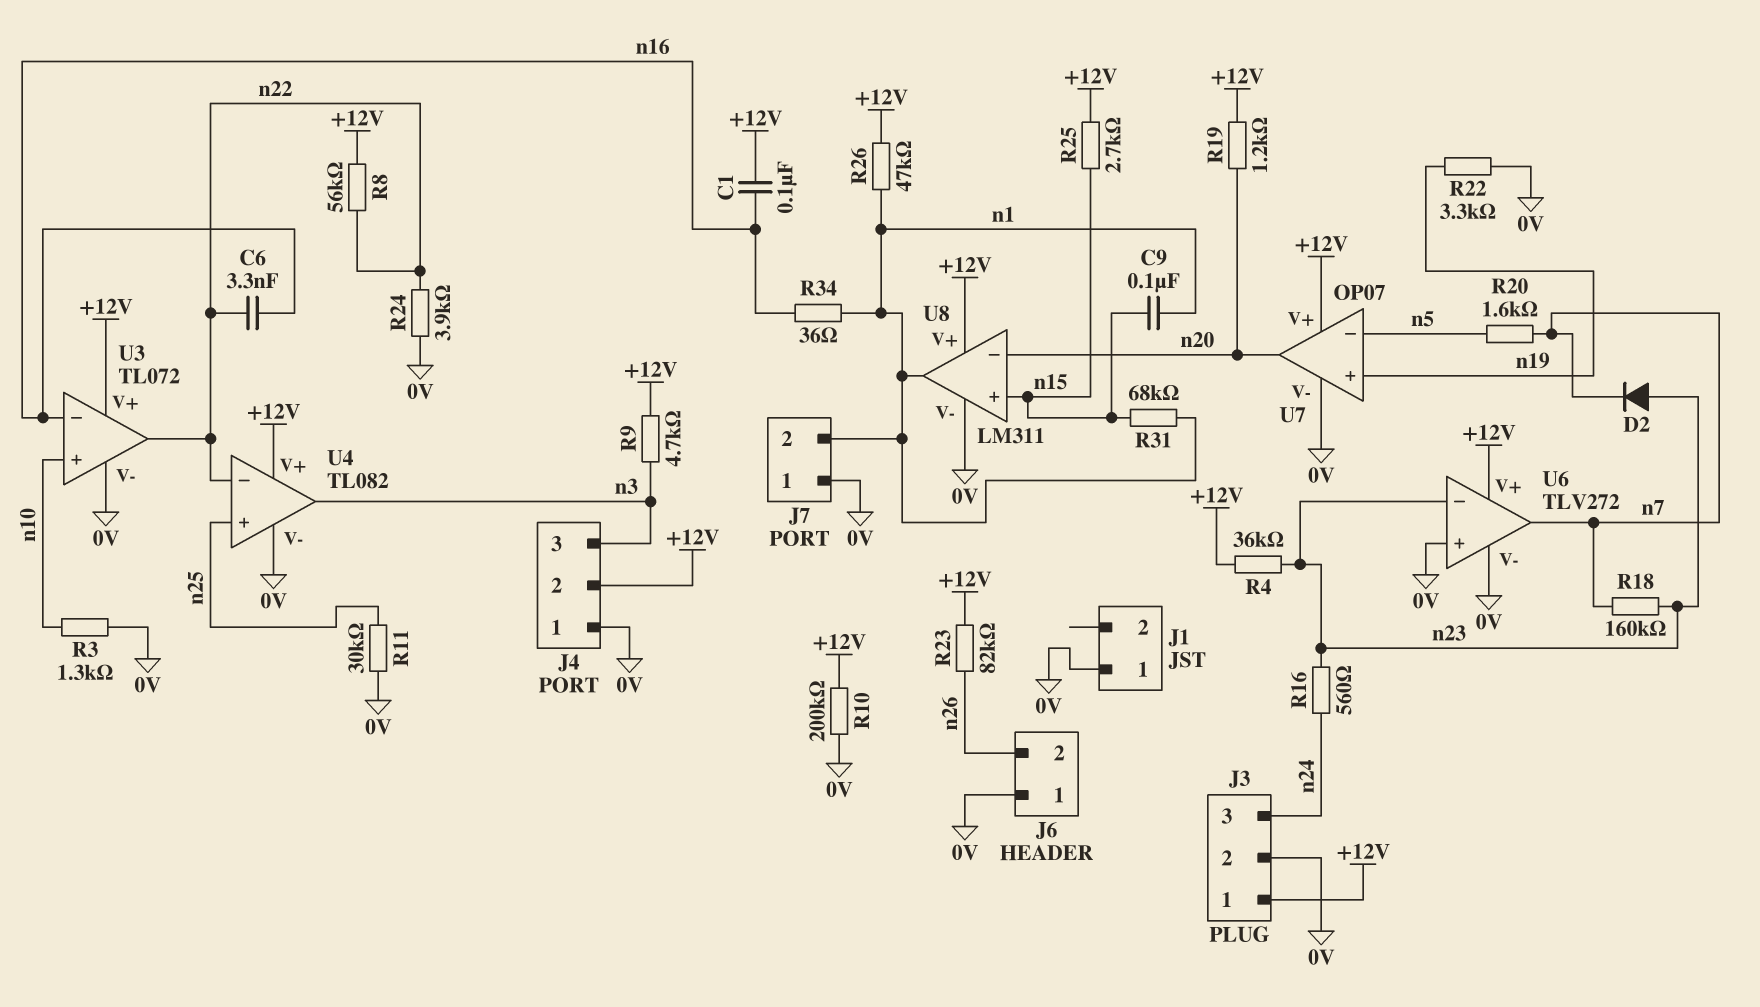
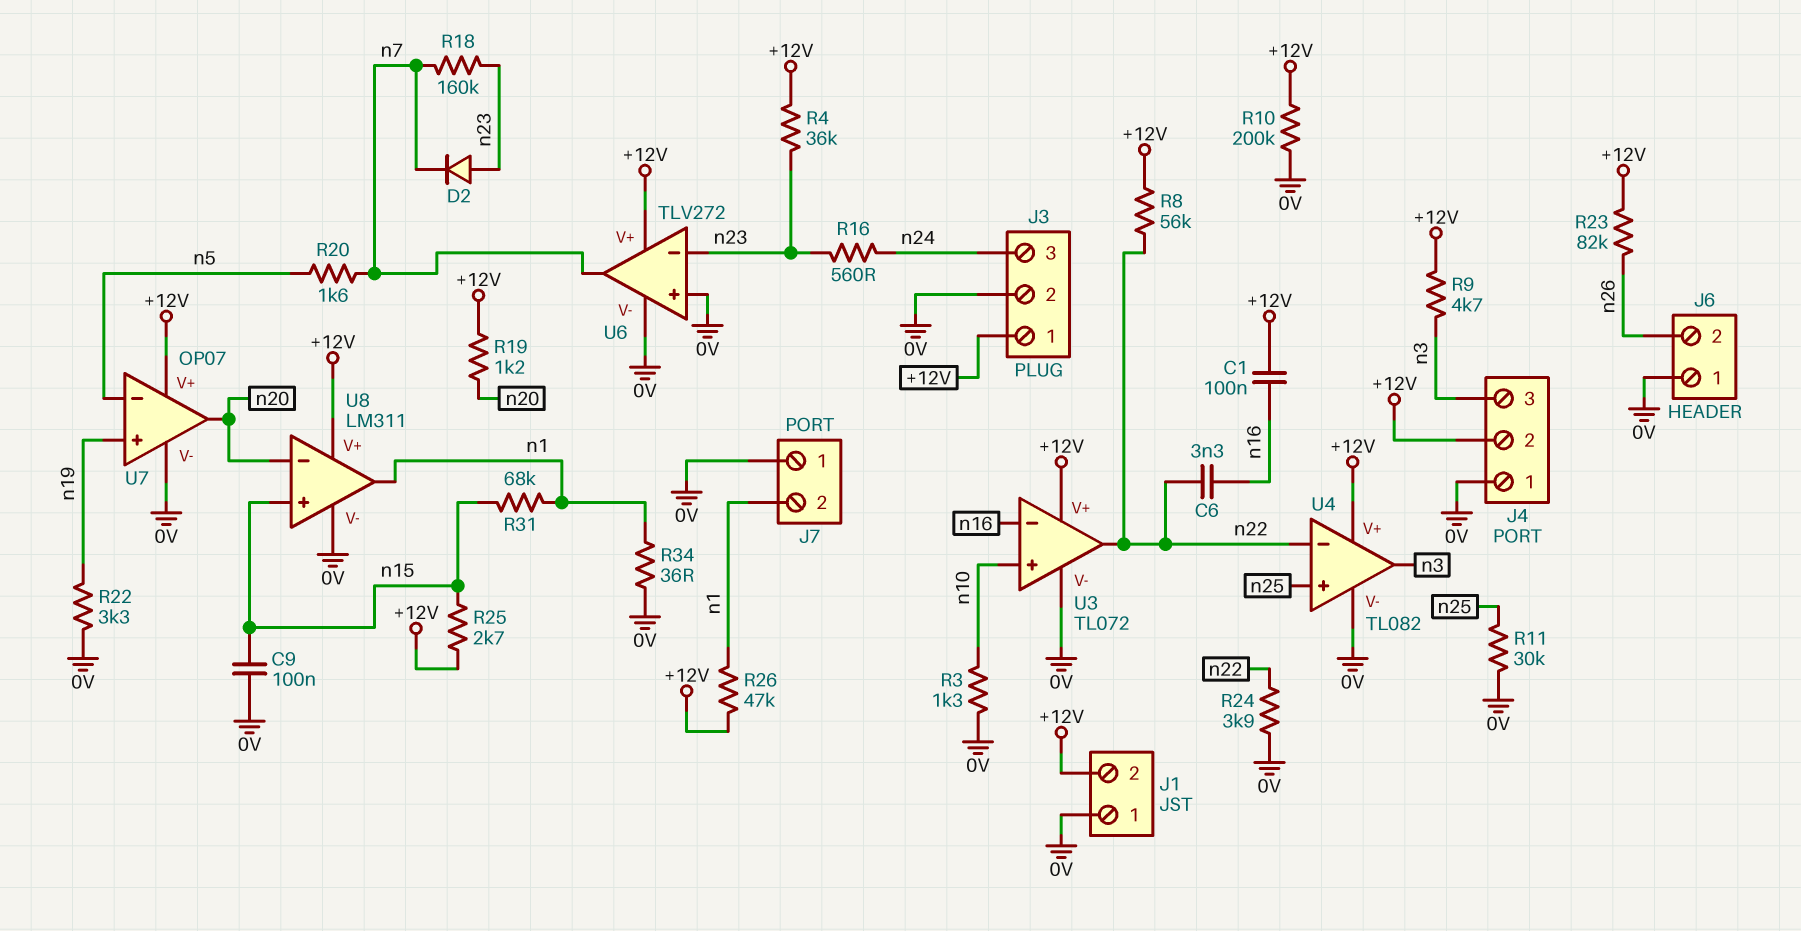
C9: 100nF (n1, n15) -> 100nF (0V, n15)
J1 pin 2: none -> +12V
R34: 36 (n1, n16) -> 36 (0V, n1)

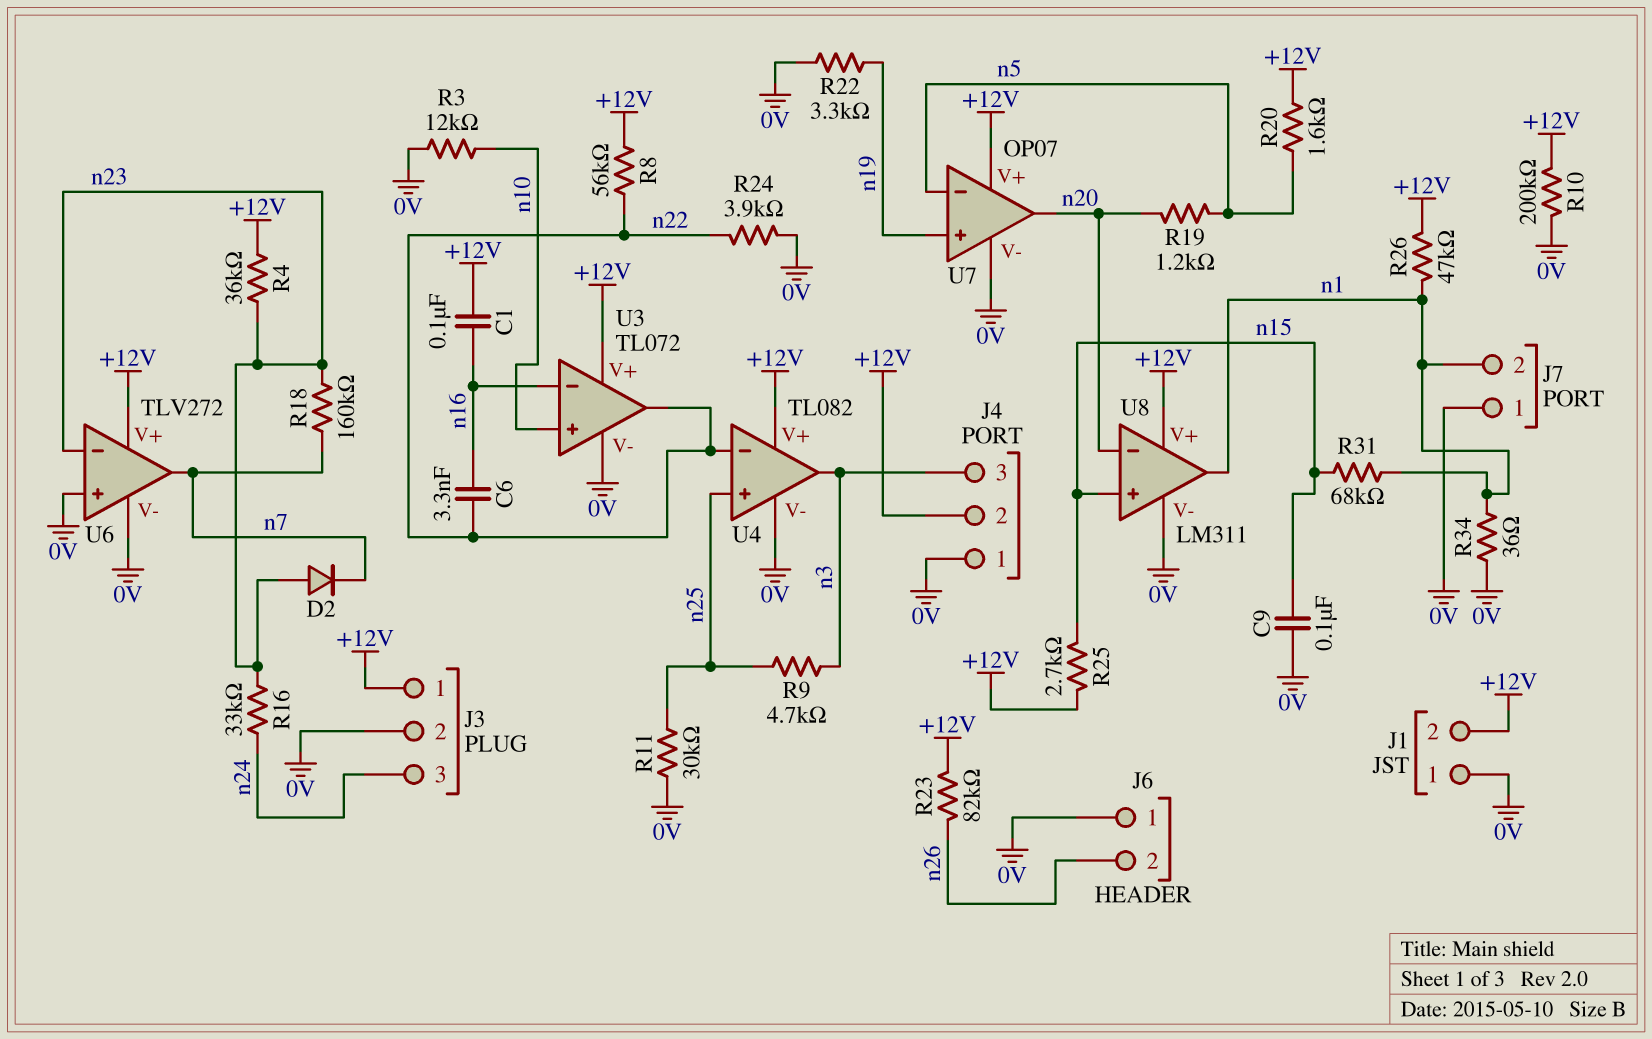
R3: 1.3k (0V, n10) -> 12k (0V, n10)
R9: 4.7k (+12V, n3) -> 4.7k (n3, n25)
R16: 560 (n23, n24) -> 33k (n23, n24)
R19: 1.2k (+12V, n20) -> 1.2k (n5, n20)
R20: 1.6k (n5, n7) -> 1.6k (+12V, n5)

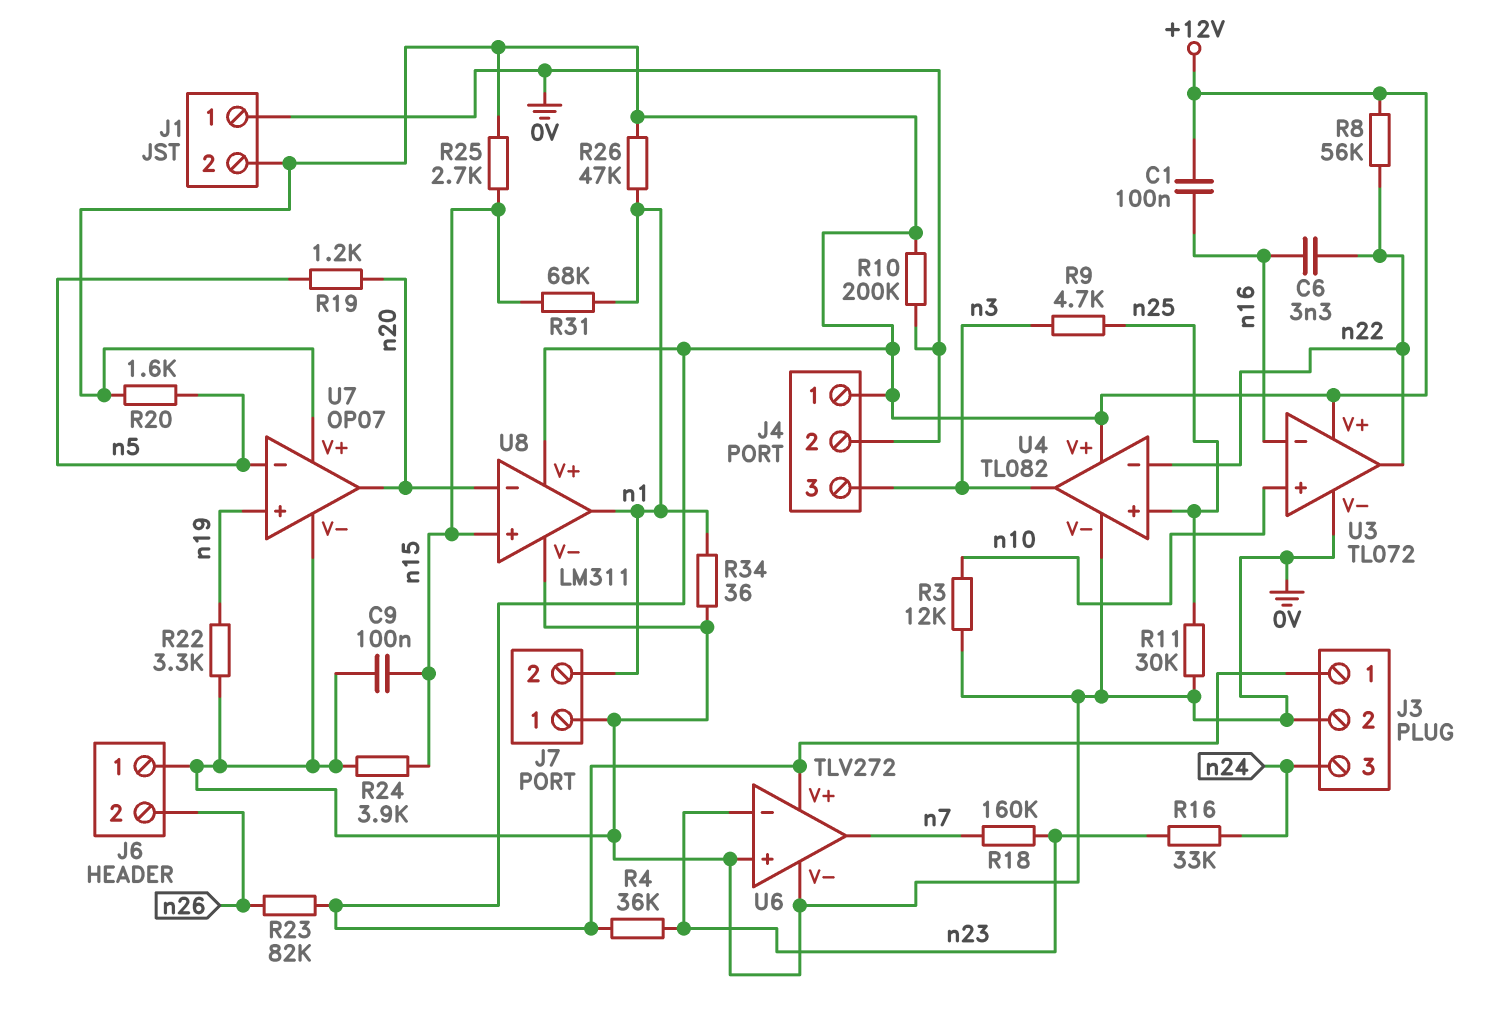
D2: diode (A n23, K n7) -> none
J4 pin 1: 0V -> +12V
J4 pin 2: +12V -> 0V
R24: 3.9k (0V, n22) -> 3.9k (0V, n15)

